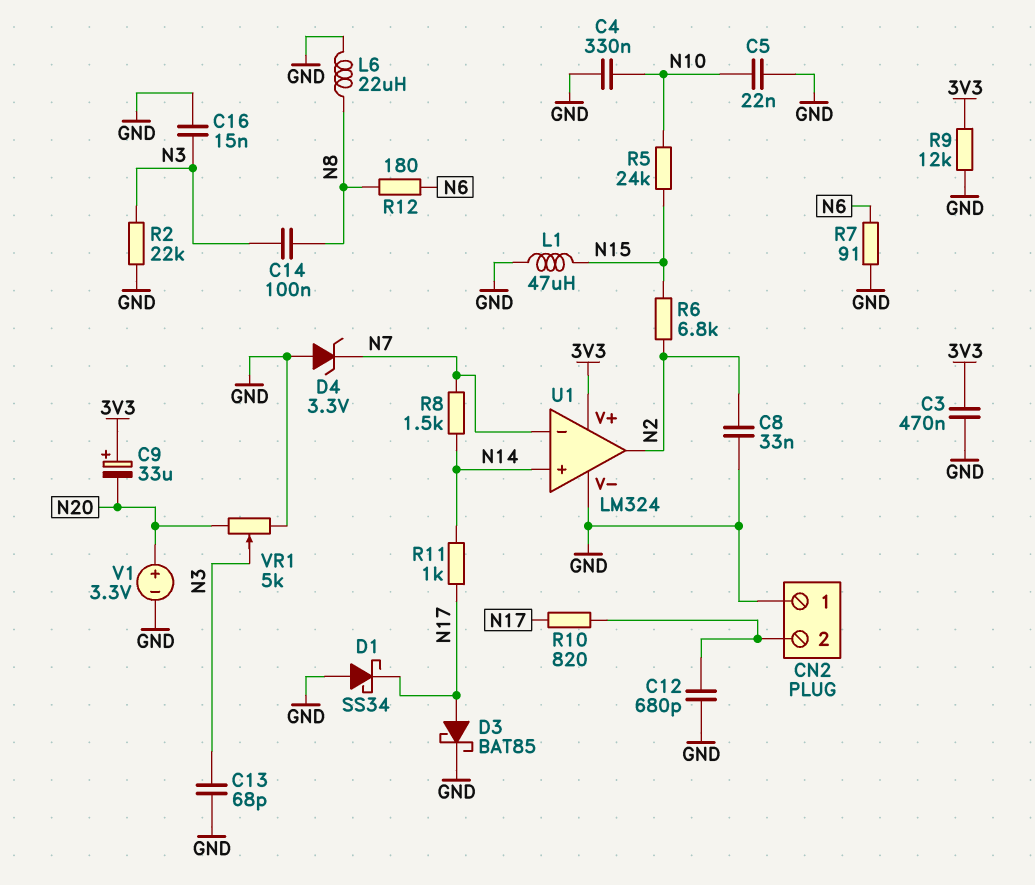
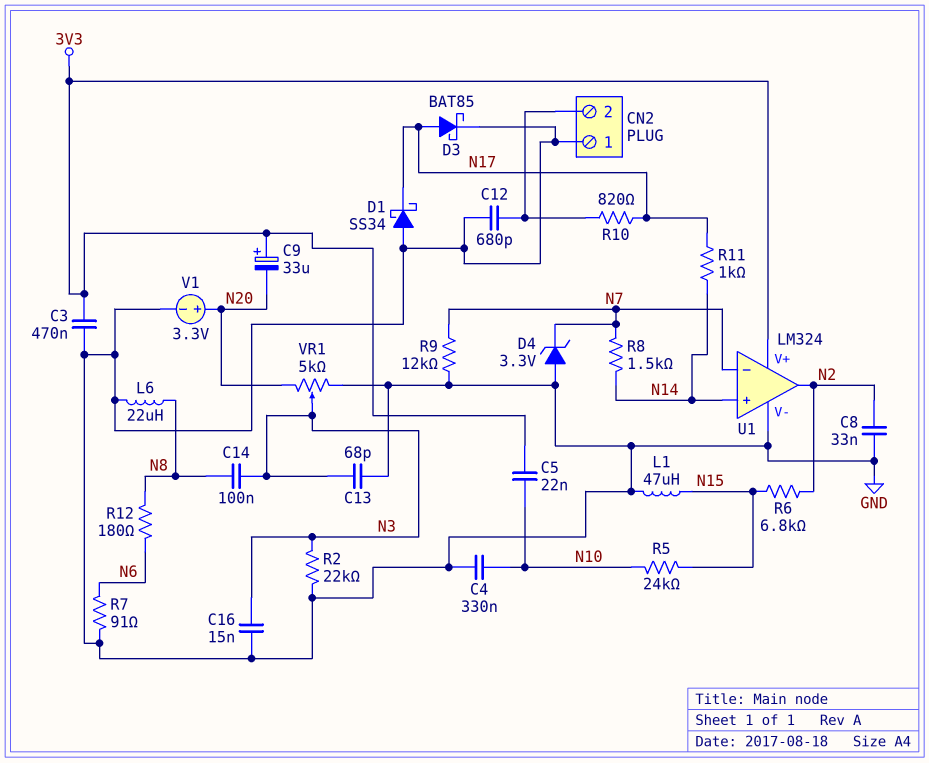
C5: 22nF (GND, N10) -> 22nF (3V3, N10)
R9: 12k (3V3, GND) -> 12k (GND, N7)

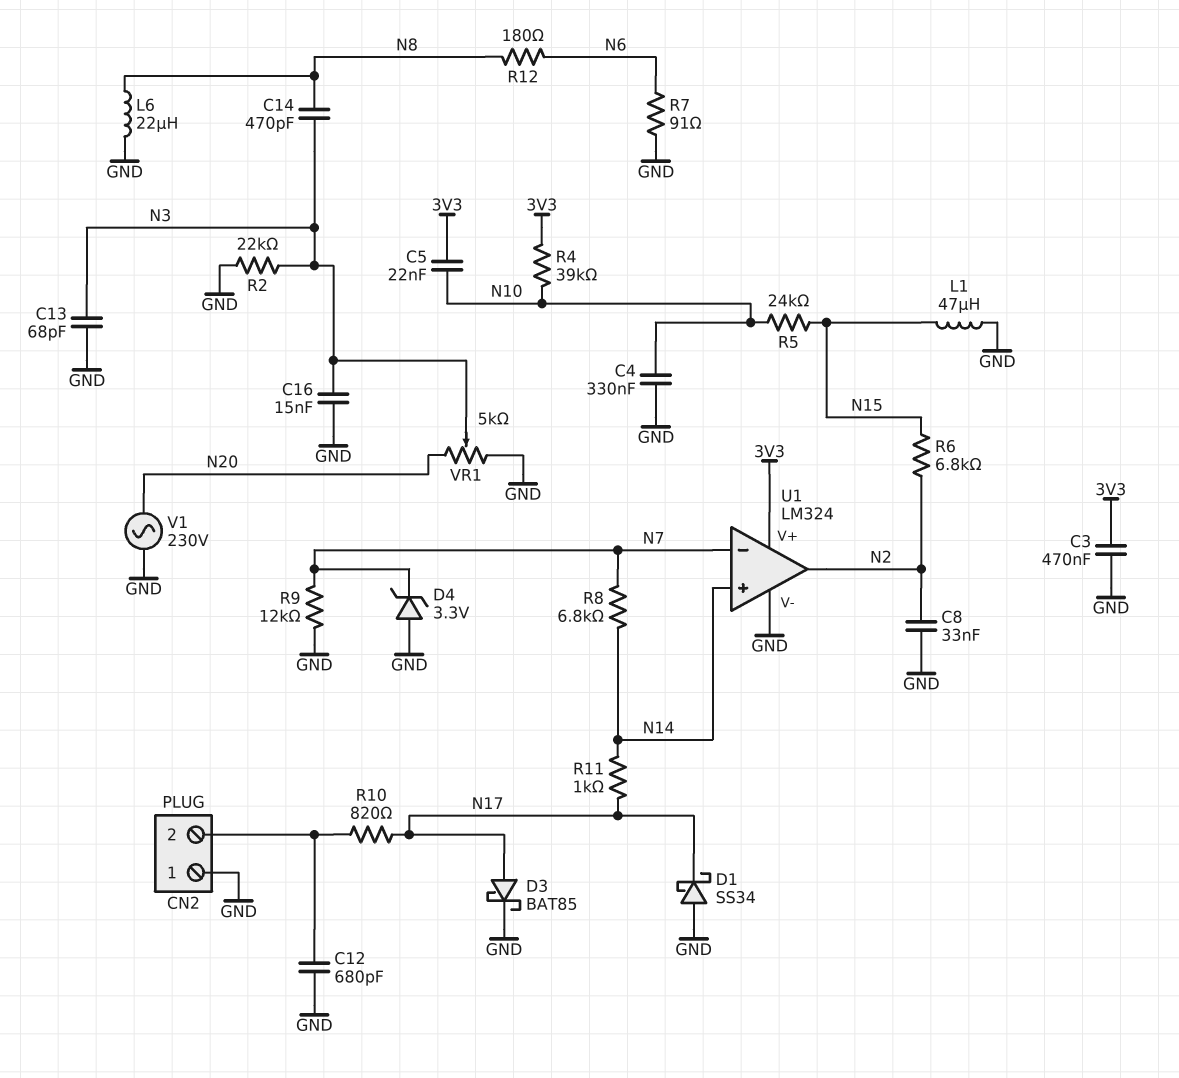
C9: 33uF (plus 3V3, minus N20) -> none
C14: 100nF (N3, N8) -> 470pF (N3, N8)
R4: none -> 39k (3V3, N10)
R8: 1.5k (N7, N14) -> 6.8k (N7, N14)
V1: 3.3V (plus N20, minus GND) -> AC 230V (GND, N20)

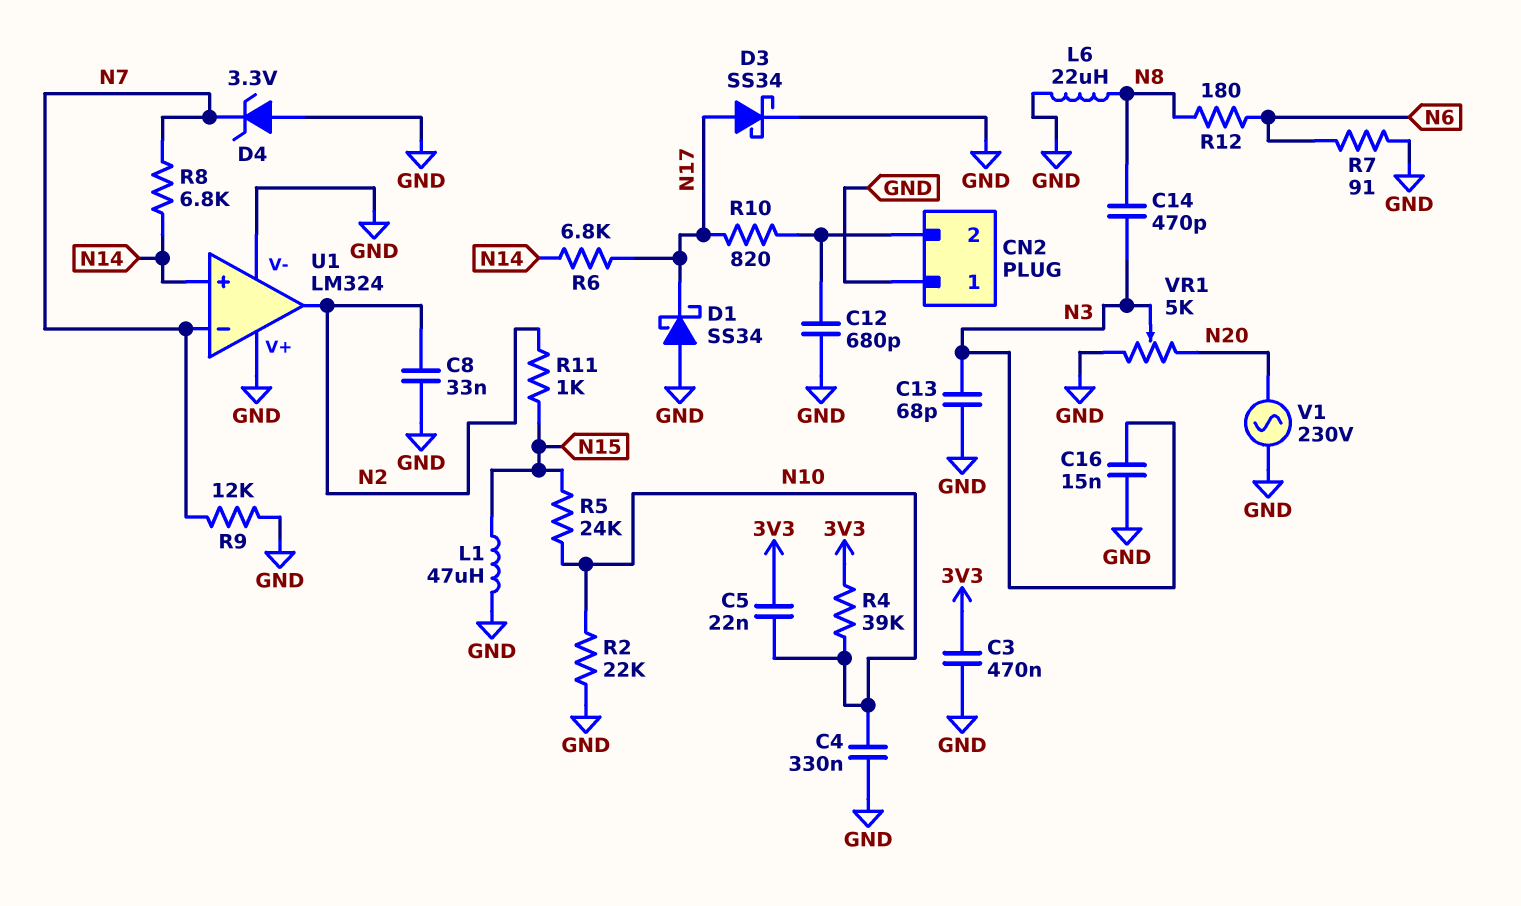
D3: schottky BAT85 (A N17, K GND) -> schottky SS34 (A N17, K GND)
R2: 22k (GND, N3) -> 22k (GND, N10)
R6: 6.8k (N2, N15) -> 6.8k (N14, N17)
R11: 1k (N14, N17) -> 1k (N2, N15)
U1 pin V+: 3V3 -> GND

